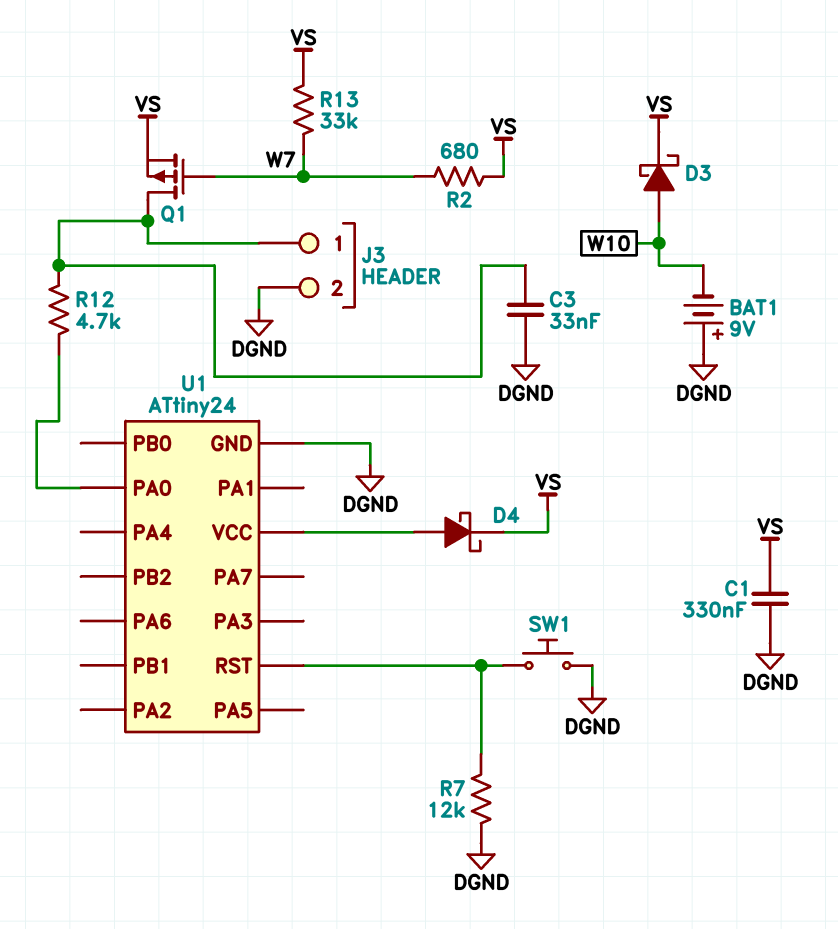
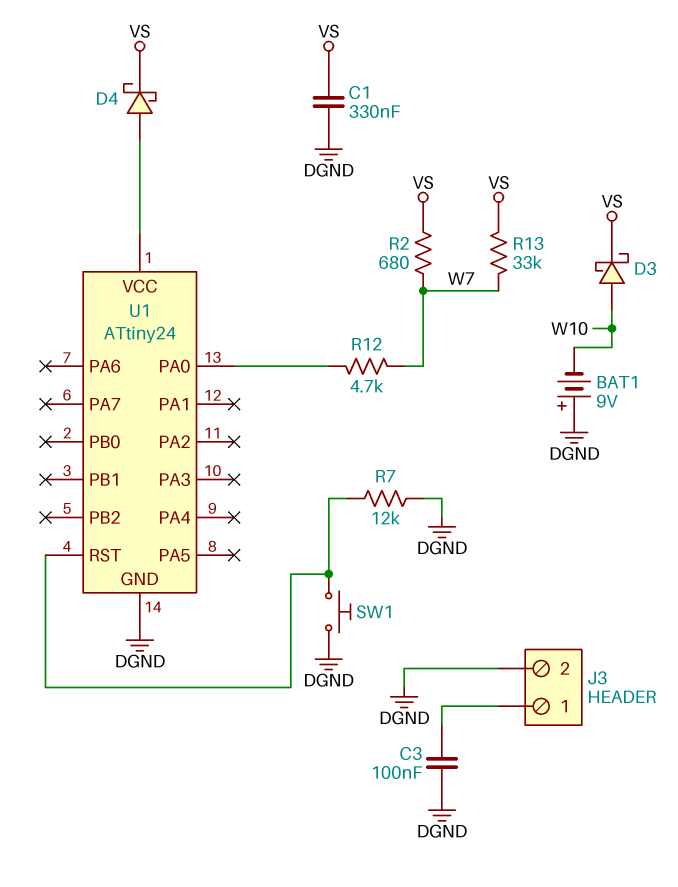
C3: 33nF (DGND, J3/1) -> 100nF (DGND, J3/1)
Q1: PMOS (G W7, D J3/1, S VS) -> none
R12: 4.7k (J3/1, U1/PA0) -> 4.7k (U1/PA0, W7)

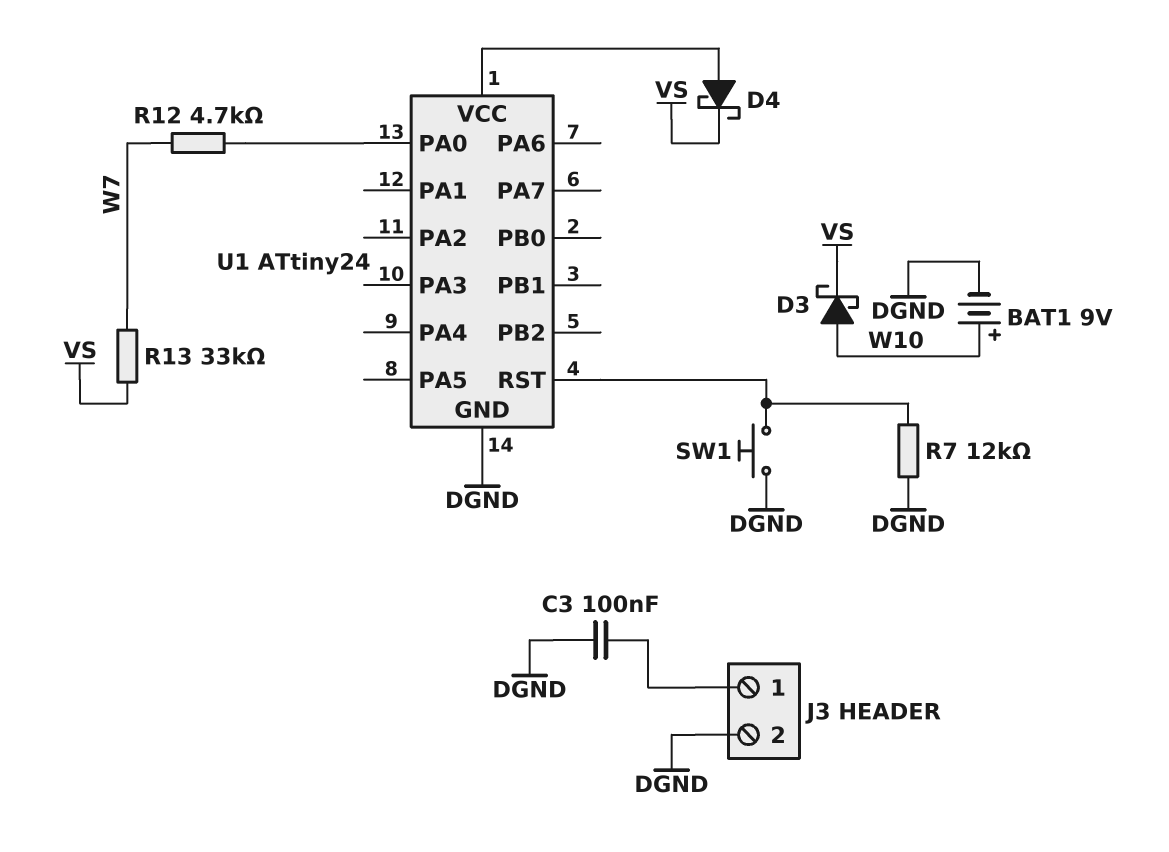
BAT1: 9V (plus DGND, minus W10) -> 9V (plus W10, minus DGND)
C1: 330nF (DGND, VS) -> none
R2: 680 (VS, W7) -> none

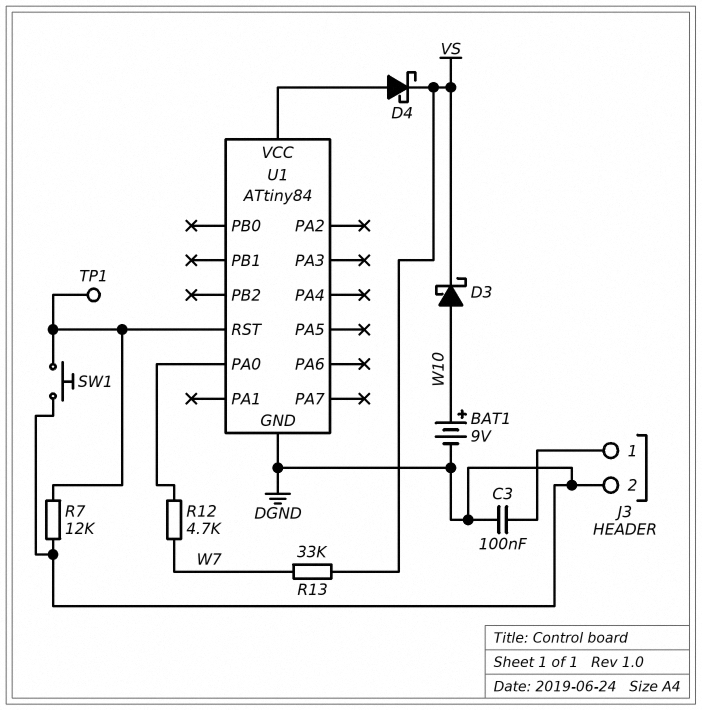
TP1: none -> test point (U1/RST)
U1: ATtiny24 -> ATtiny84

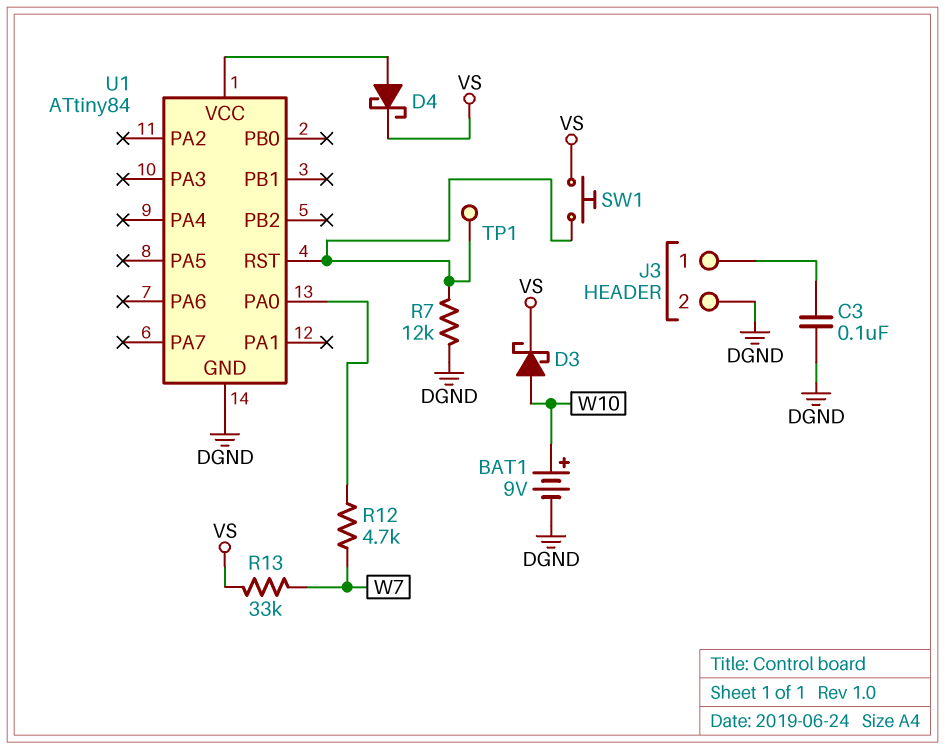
SW1: button (DGND, U1/RST) -> button (U1/RST, VS)

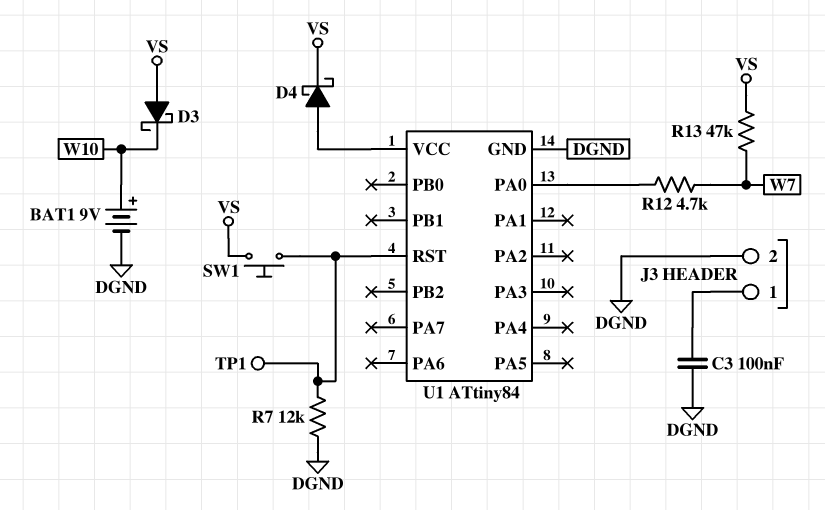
D3: schottky (A W10, K VS) -> schottky (A VS, K W10)
R13: 33k (VS, W7) -> 47k (VS, W7)

